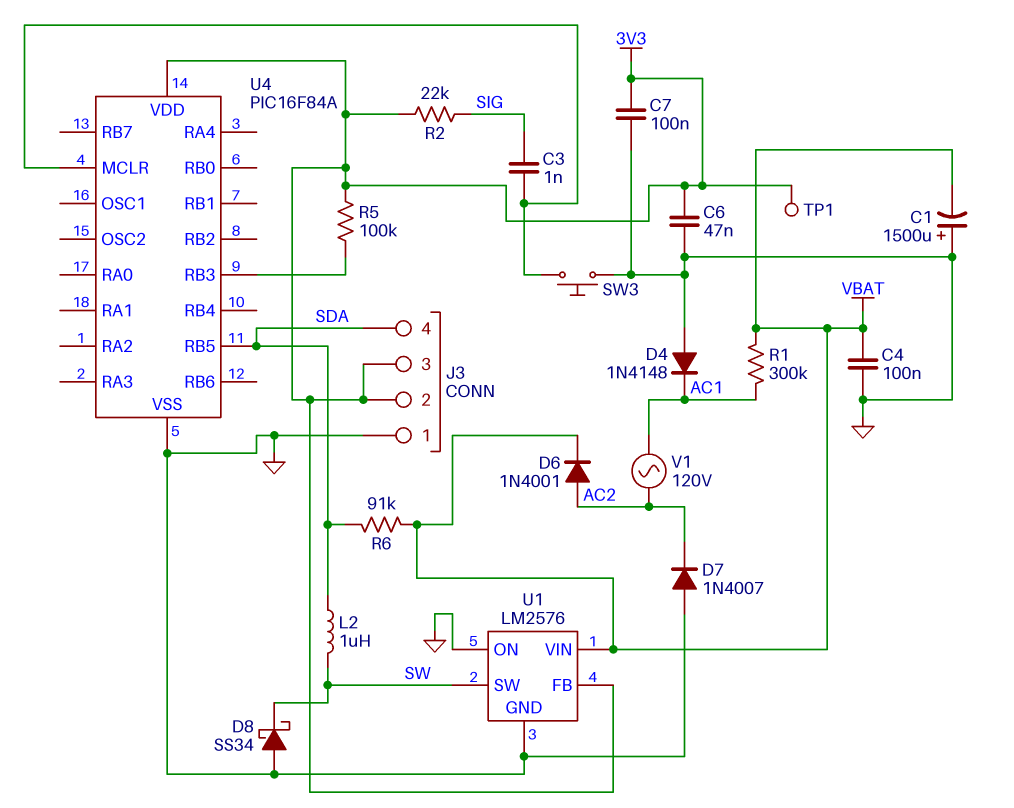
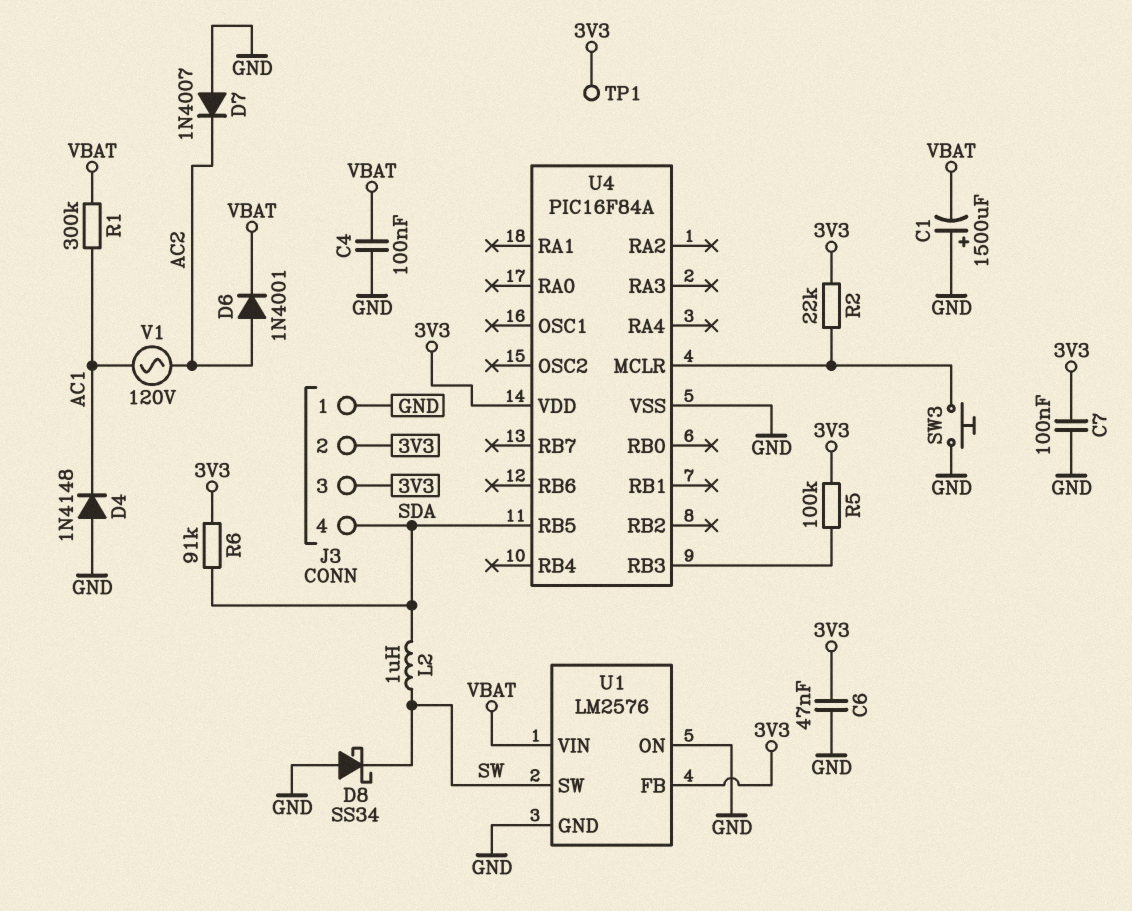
C3: 1nF (SIG, U4/MCLR) -> none
R2: 22k (3V3, SIG) -> 22k (3V3, U4/MCLR)
R6: 91k (SDA, VBAT) -> 91k (3V3, SDA)

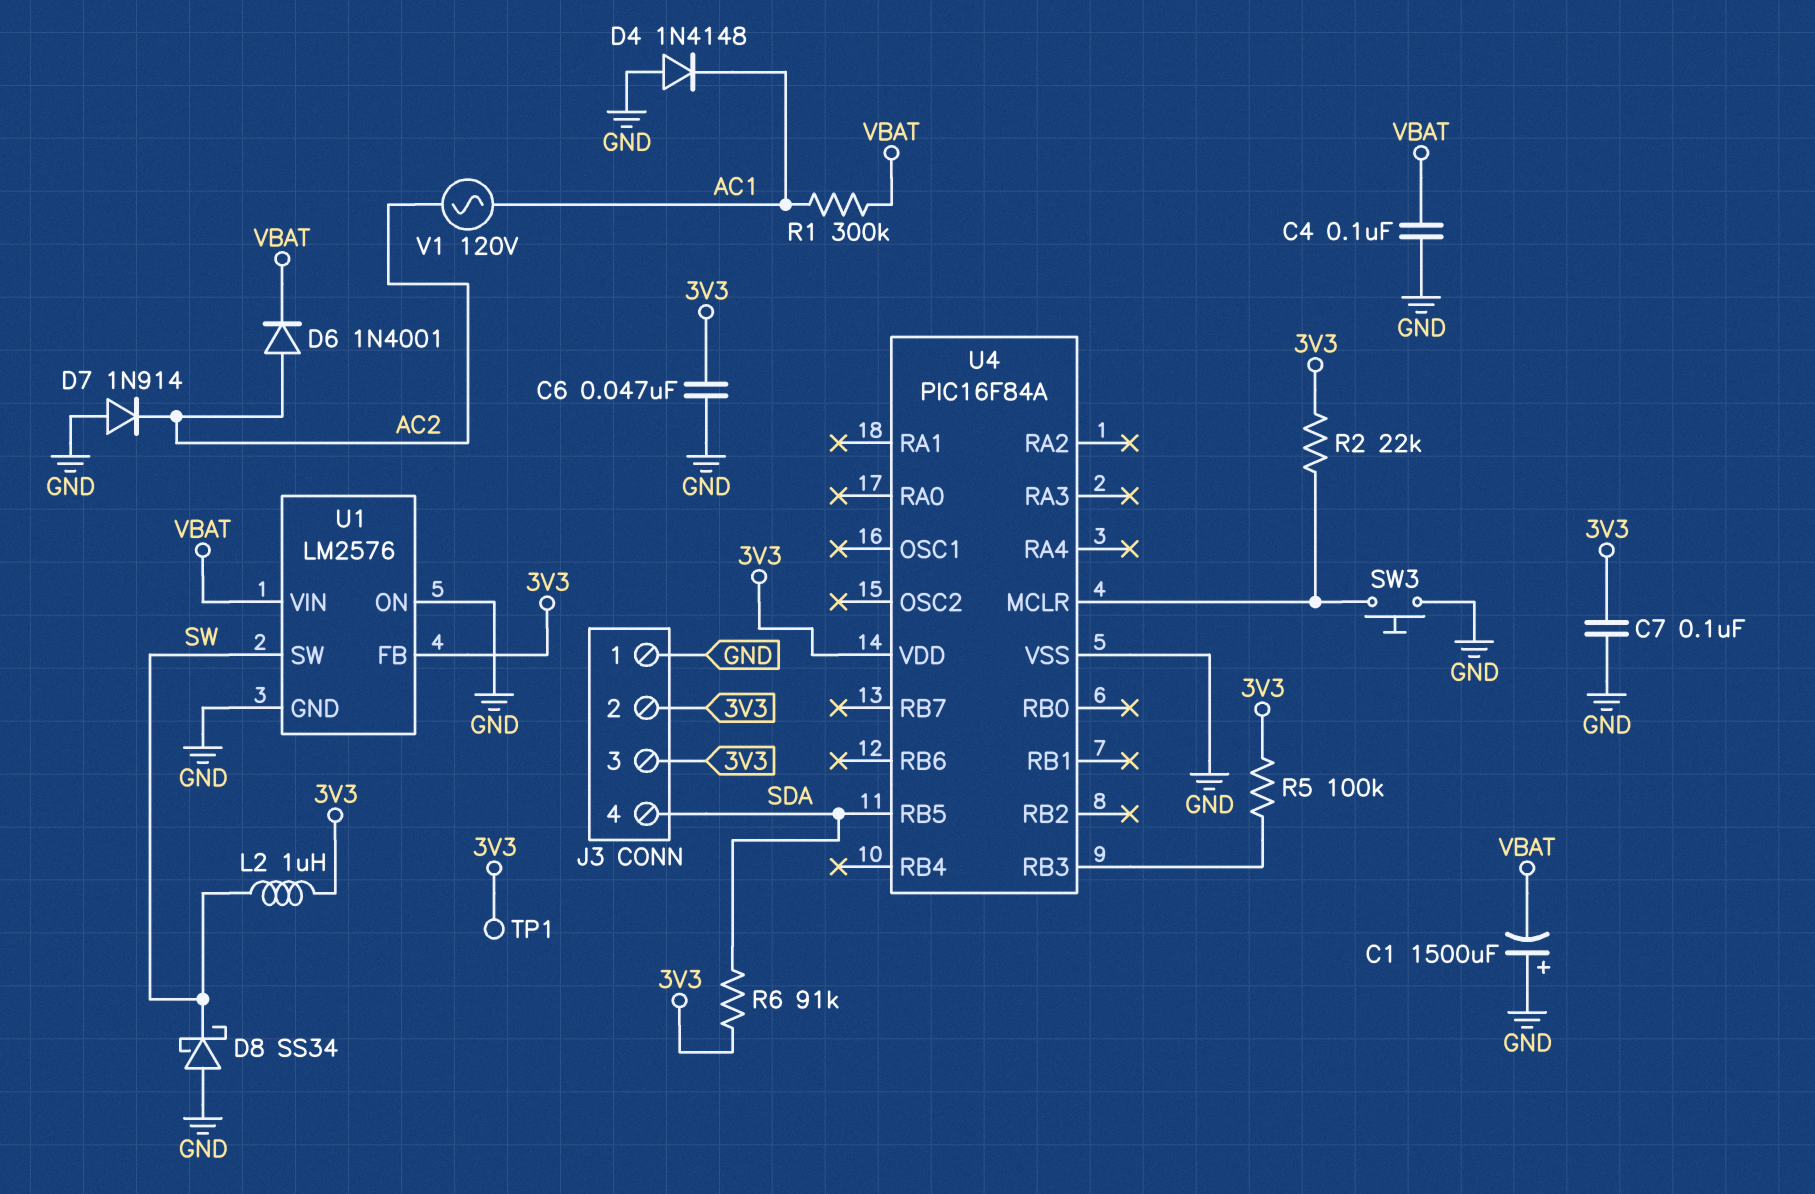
D7: diode 1N4007 (A GND, K AC2) -> diode 1N914 (A GND, K AC2)
L2: 1uH (SDA, SW) -> 1uH (3V3, SW)

